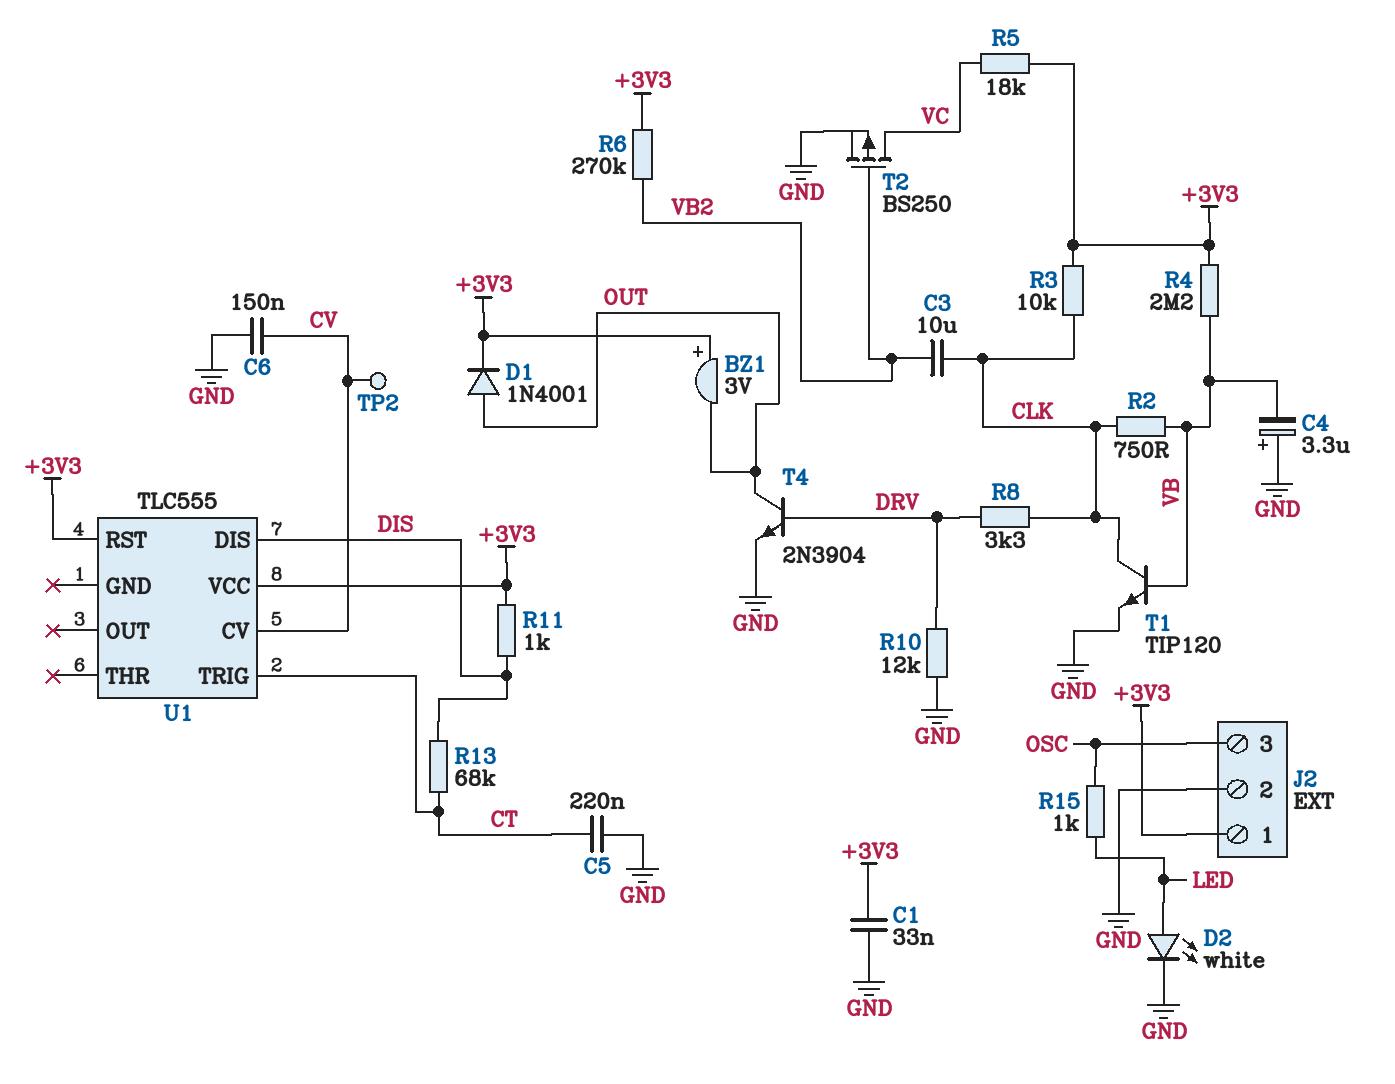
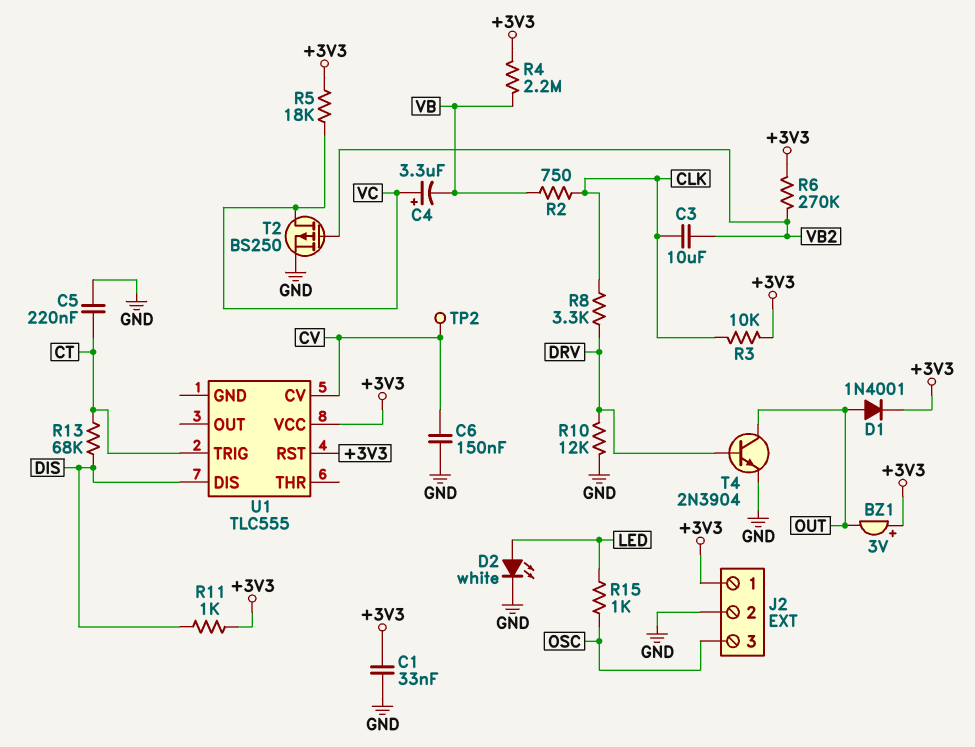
C4: 3.3uF (plus GND, minus VB) -> 3.3uF (plus VC, minus VB)
T1: NPN TIP120 (B VB, C CLK, E GND) -> none

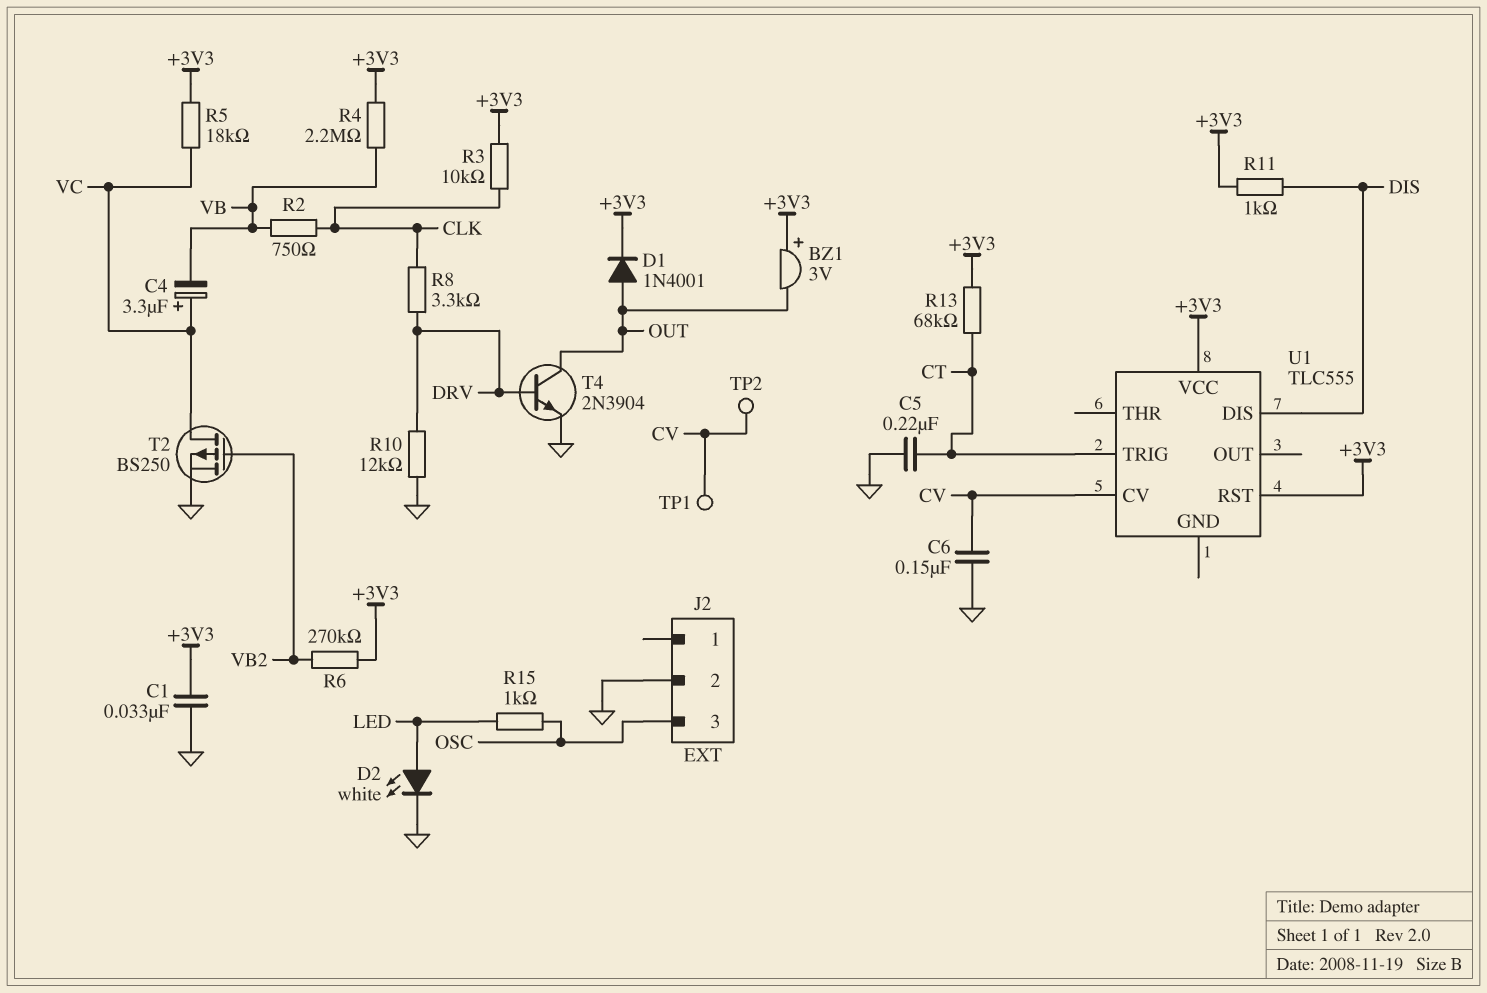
C3: 10uF (CLK, VB2) -> none
J2 pin 1: +3V3 -> none
R13: 68k (CT, DIS) -> 68k (+3V3, CT)
TP1: none -> test point (CV)

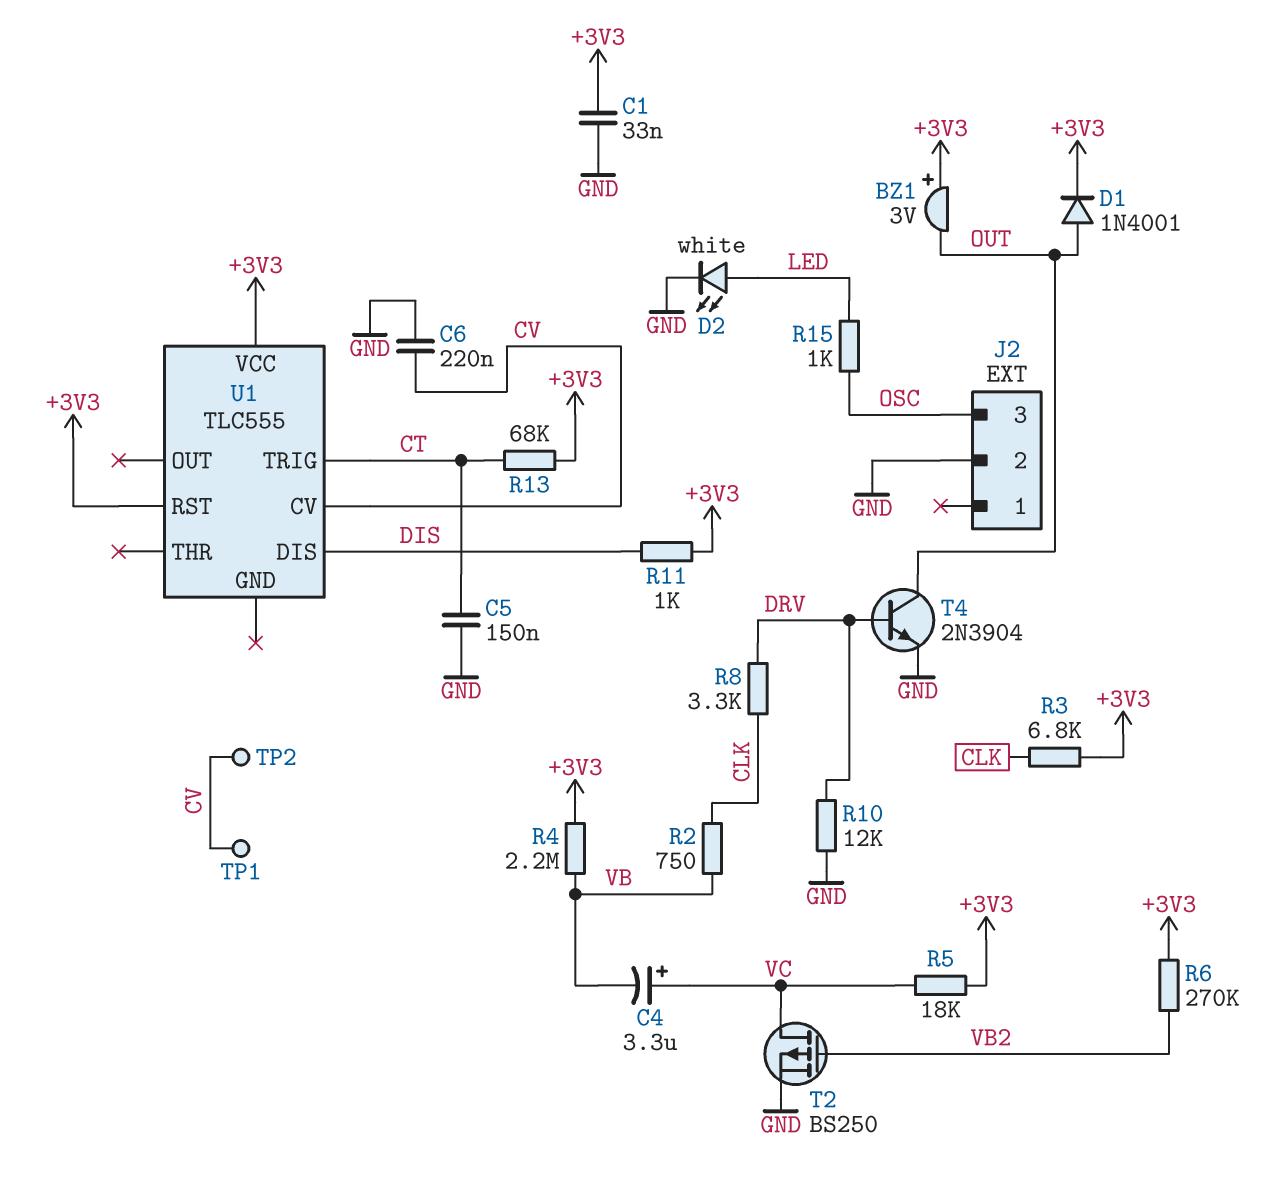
C5: 220nF (CT, GND) -> 150nF (CT, GND)
C6: 150nF (CV, GND) -> 220nF (CV, GND)
R3: 10k (+3V3, CLK) -> 6.8k (+3V3, CLK)

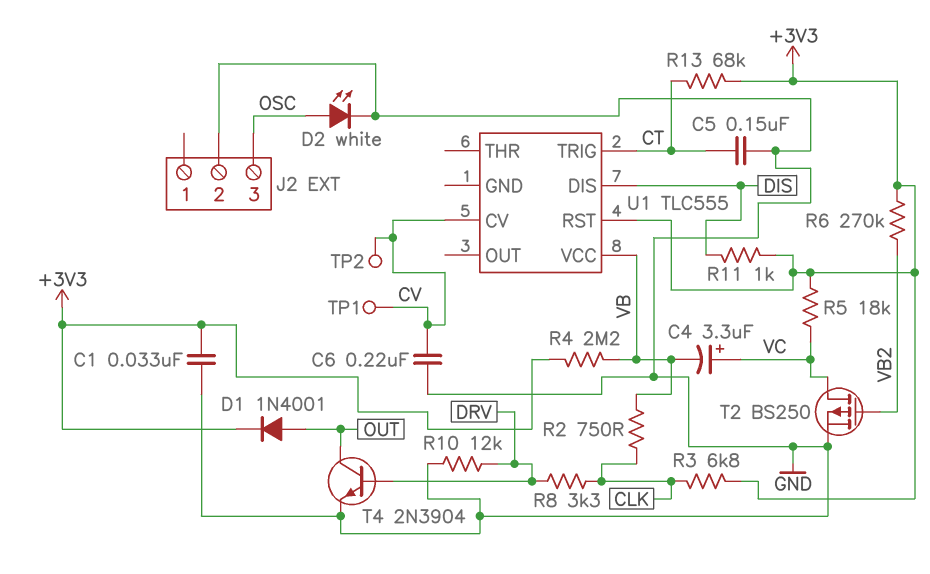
BZ1: buzzer 3V (plus +3V3, minus OUT) -> none
D2: LED white (A LED, K GND) -> LED white (A OSC, K GND)
R15: 1k (LED, OSC) -> none
U1 pin VCC: +3V3 -> VB

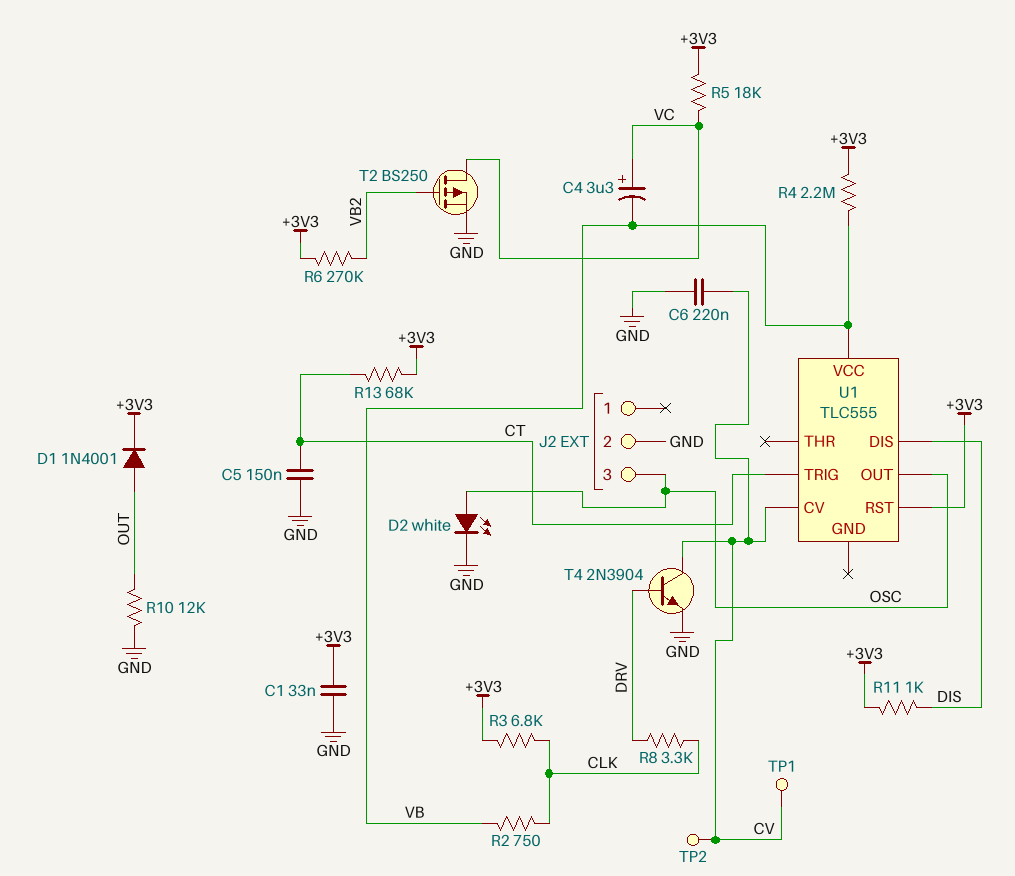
R10: 12k (DRV, GND) -> 12k (GND, OUT)
T4: NPN 2N3904 (B DRV, C OUT, E GND) -> NPN 2N3904 (B DRV, C CV, E GND)
U1 pin OUT: none -> OSC

